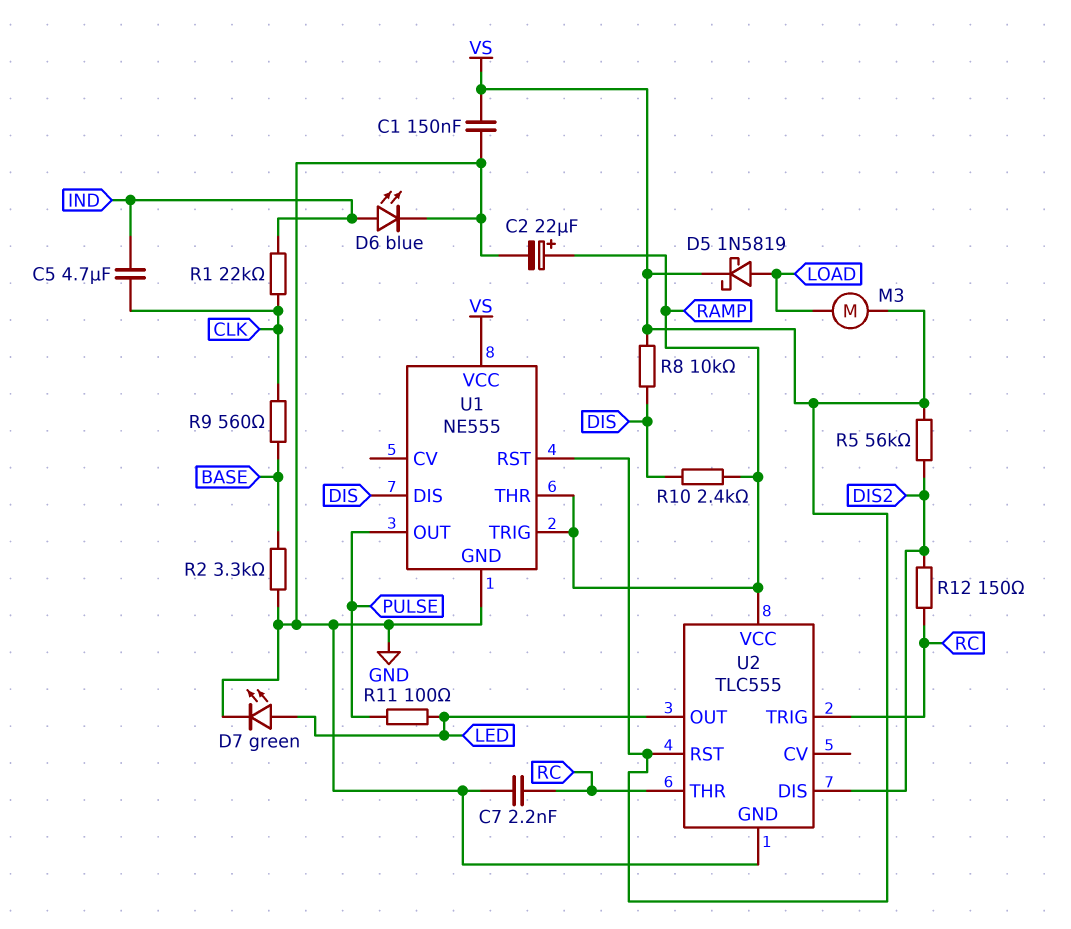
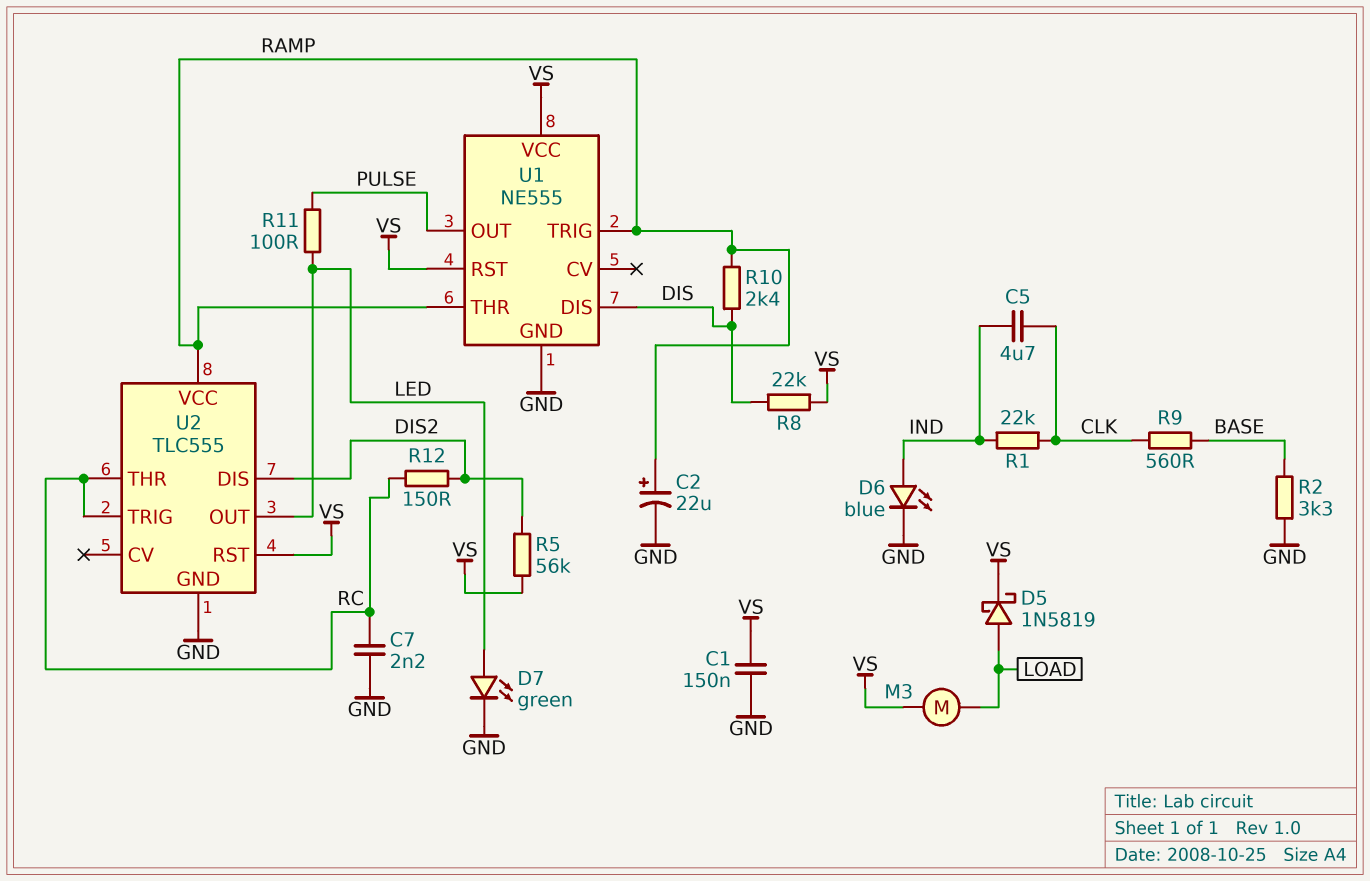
R8: 10k (DIS, VS) -> 22k (DIS, VS)

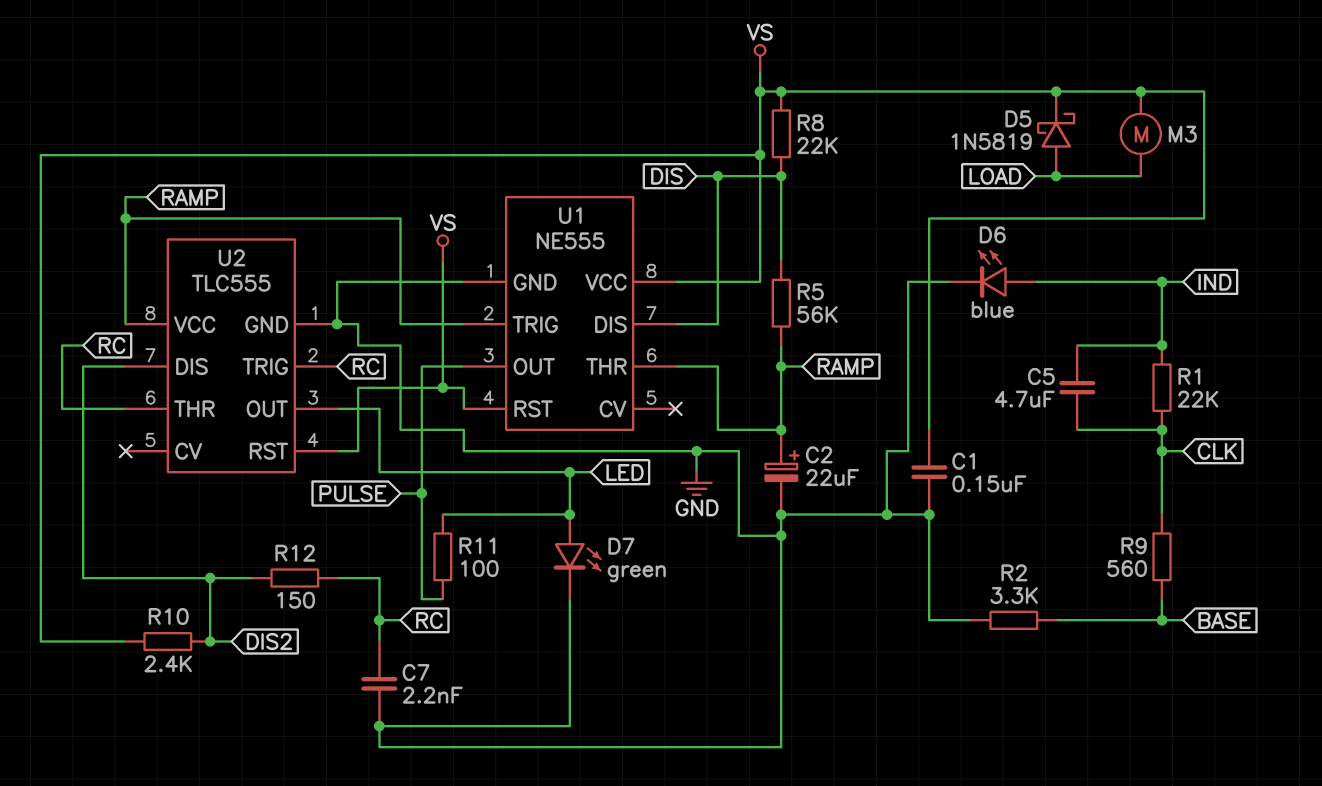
R5: 56k (DIS2, VS) -> 56k (DIS, RAMP)
R10: 2.4k (DIS, RAMP) -> 2.4k (DIS2, VS)

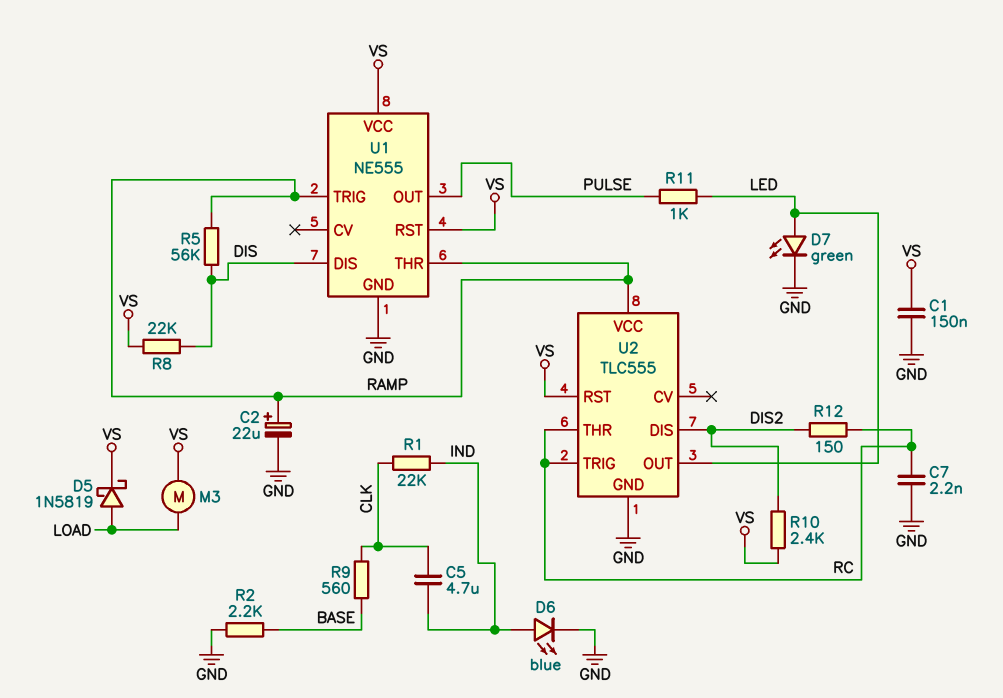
R2: 3.3k (BASE, GND) -> 2.2k (BASE, GND)
R11: 100 (LED, PULSE) -> 1k (LED, PULSE)

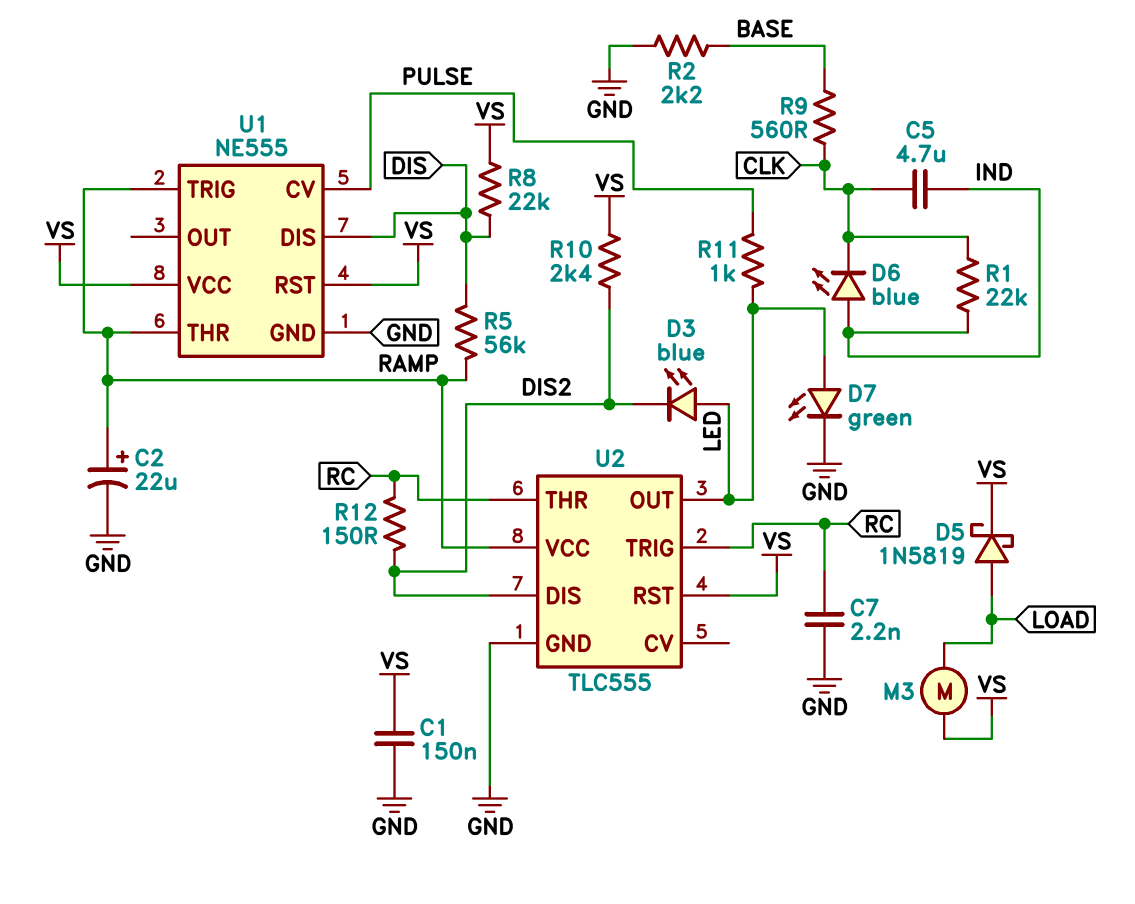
D3: none -> LED blue (A LED, K DIS2)
D6: LED blue (A IND, K GND) -> LED blue (A IND, K CLK)
U1 pin CV: none -> PULSE
U1 pin OUT: PULSE -> none

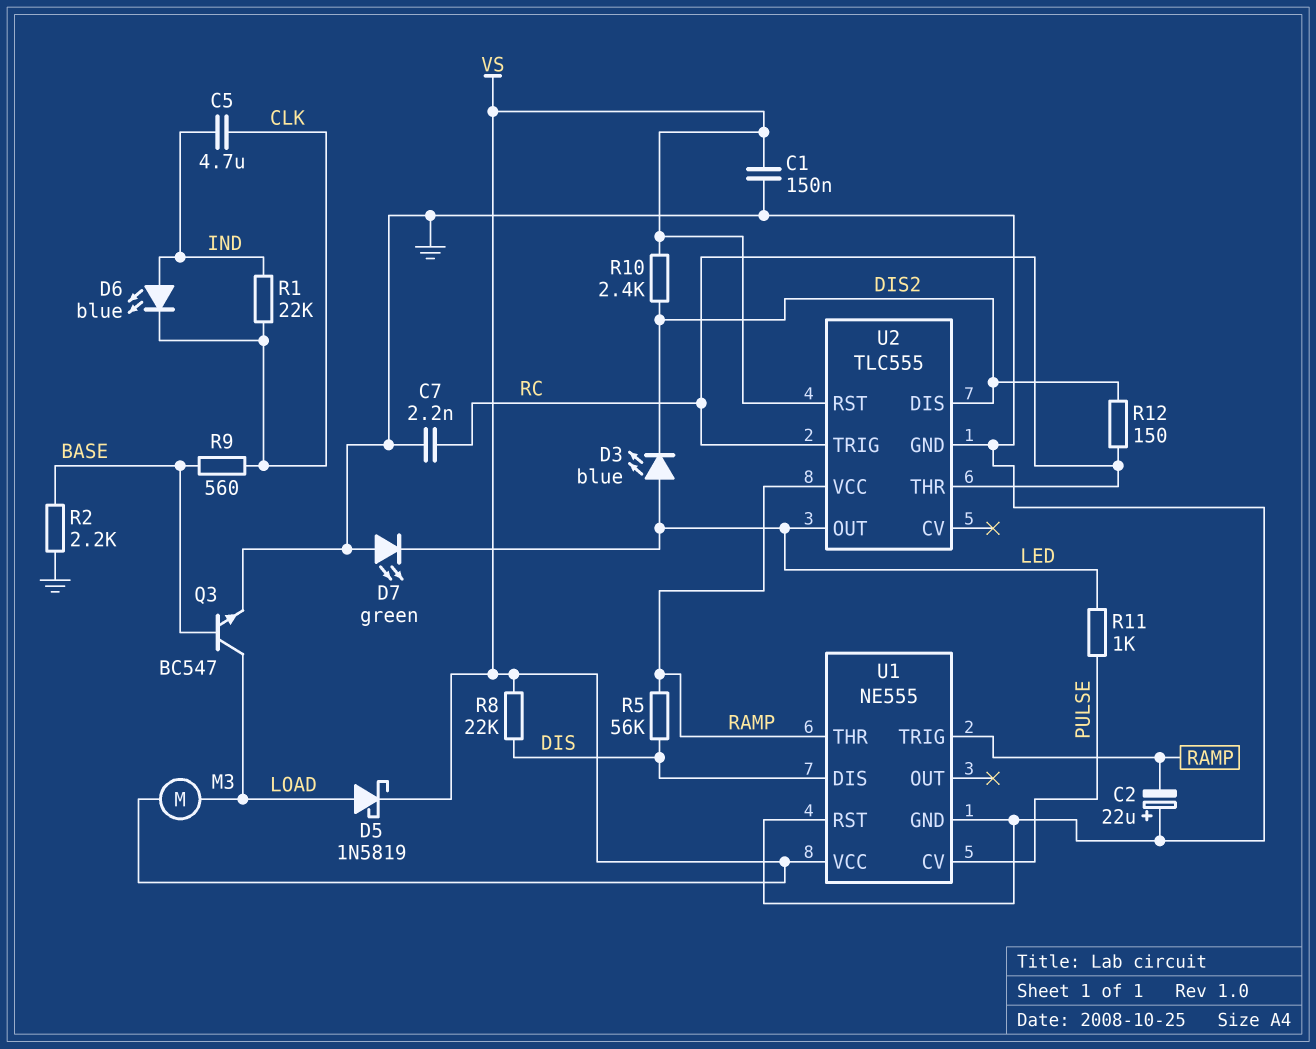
C2: 22uF (plus RAMP, minus GND) -> 22uF (plus GND, minus RAMP)
D7: LED green (A LED, K GND) -> LED green (A GND, K LED)
Q3: none -> NPN BC547 (B BASE, C LOAD, E GND)
U1 pin RST: VS -> GND

